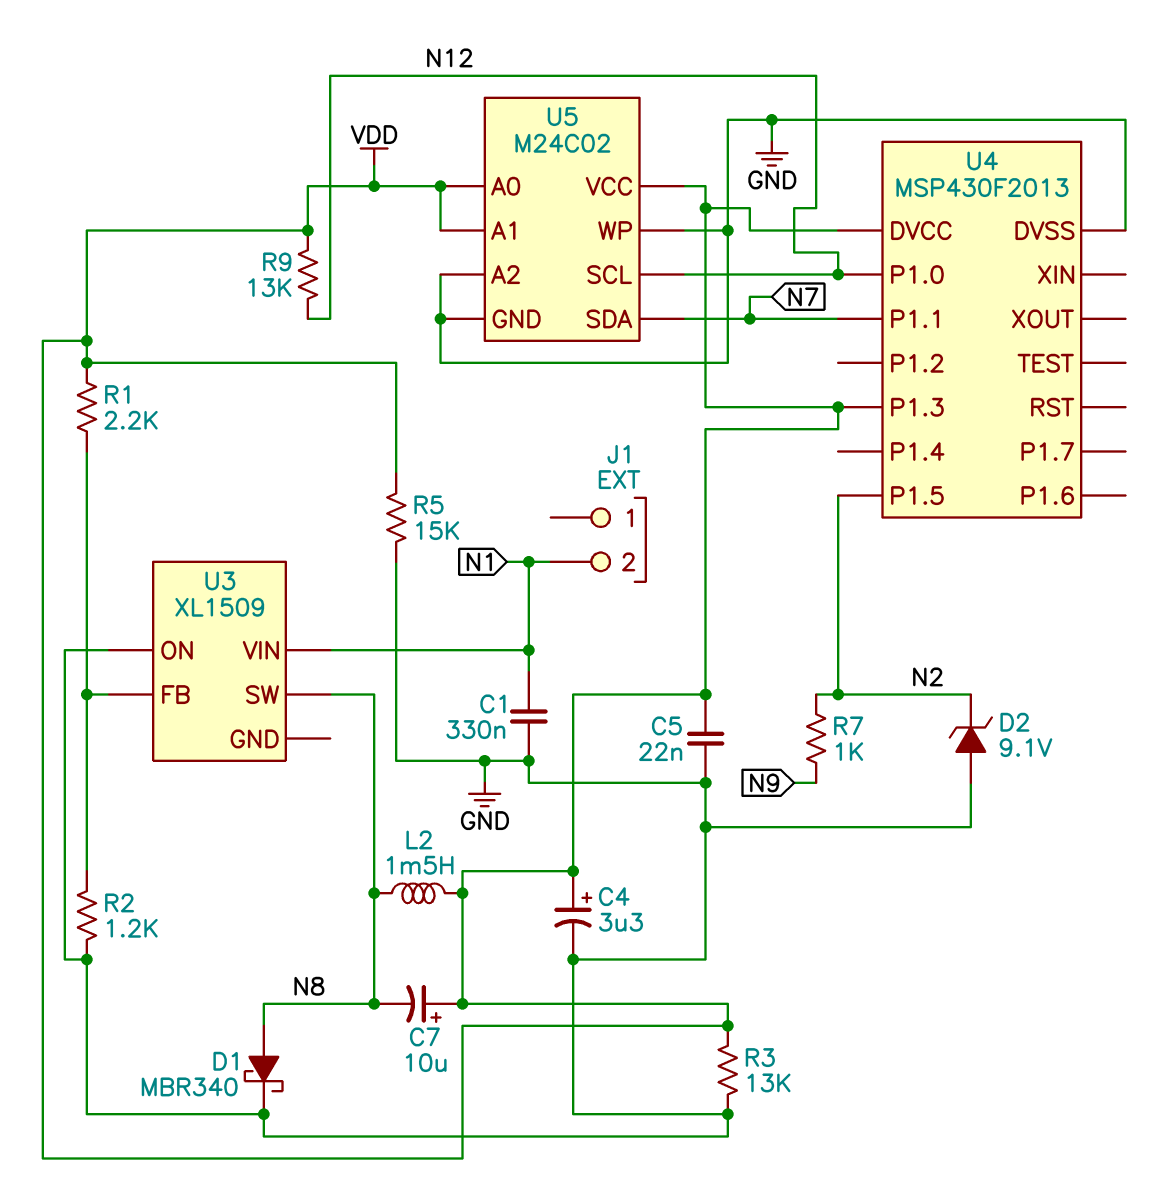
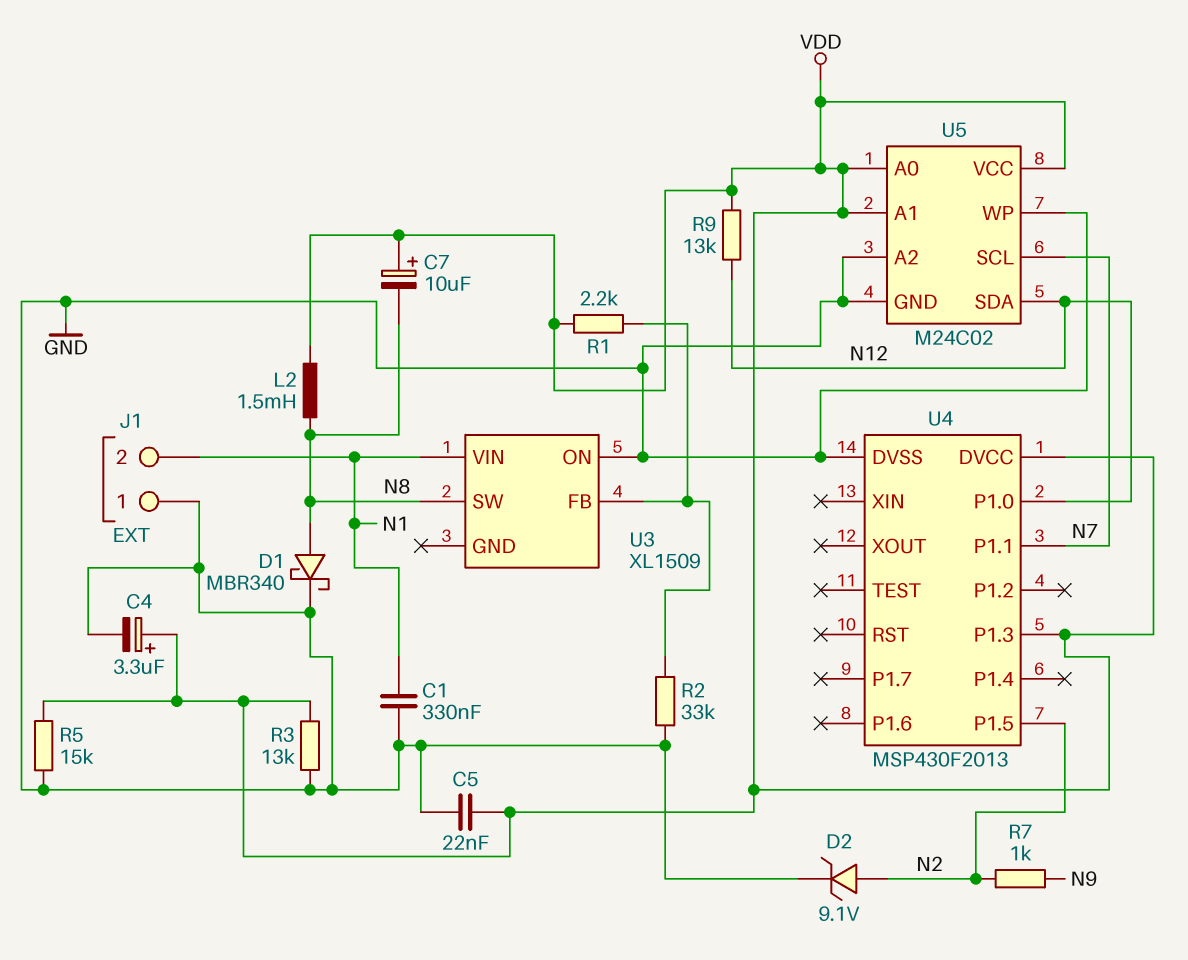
D2: zener 9.1V (A GND, K N2) -> zener 9.1V (A N2, K GND)
J1 pin 1: none -> GND
R2: 1.2k (GND, U3/FB) -> 33k (GND, U3/FB)
U5 pin SCL: N12 -> N7
U5 pin SDA: N7 -> N12

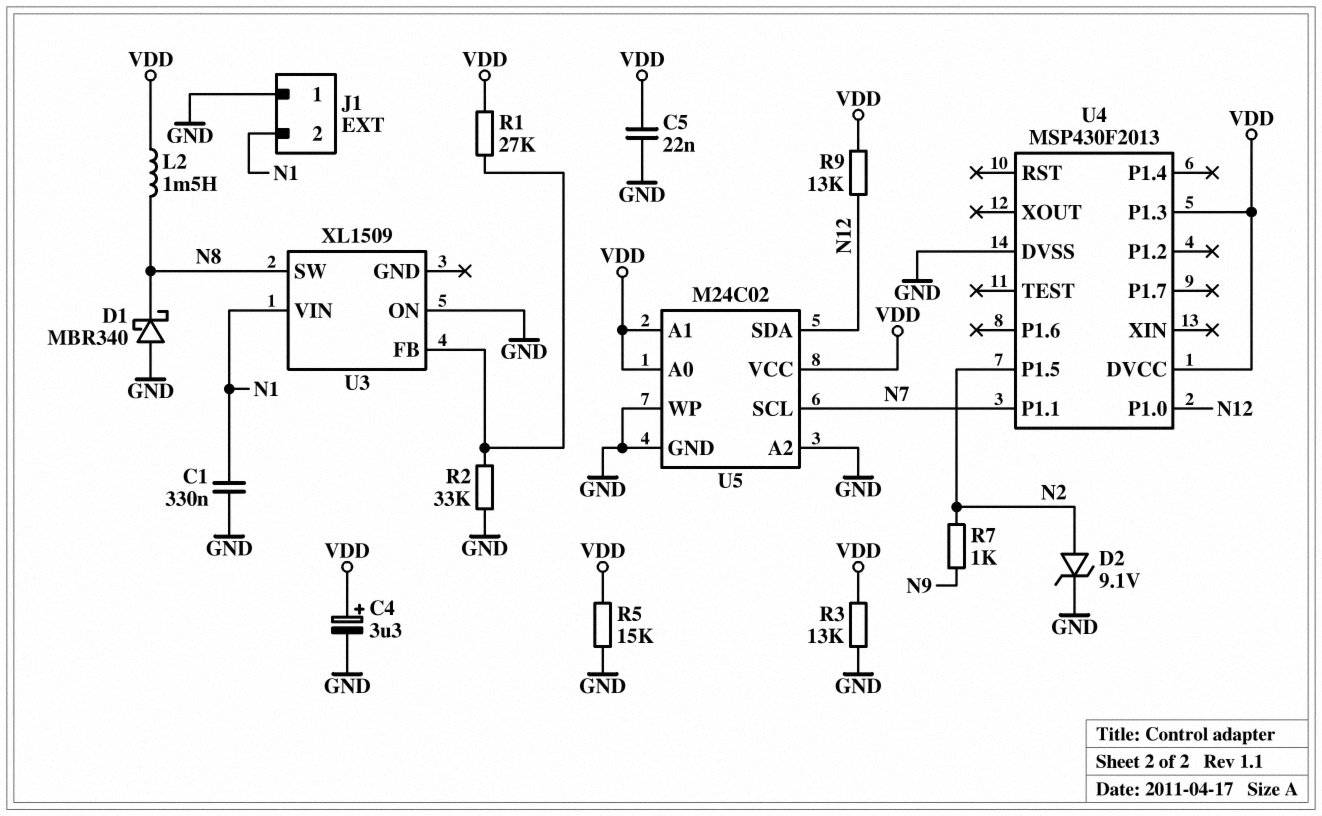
C7: 10uF (plus VDD, minus N8) -> none
D1: schottky MBR340 (A N8, K GND) -> schottky MBR340 (A GND, K N8)
R1: 2.2k (U3/FB, VDD) -> 27k (U3/FB, VDD)

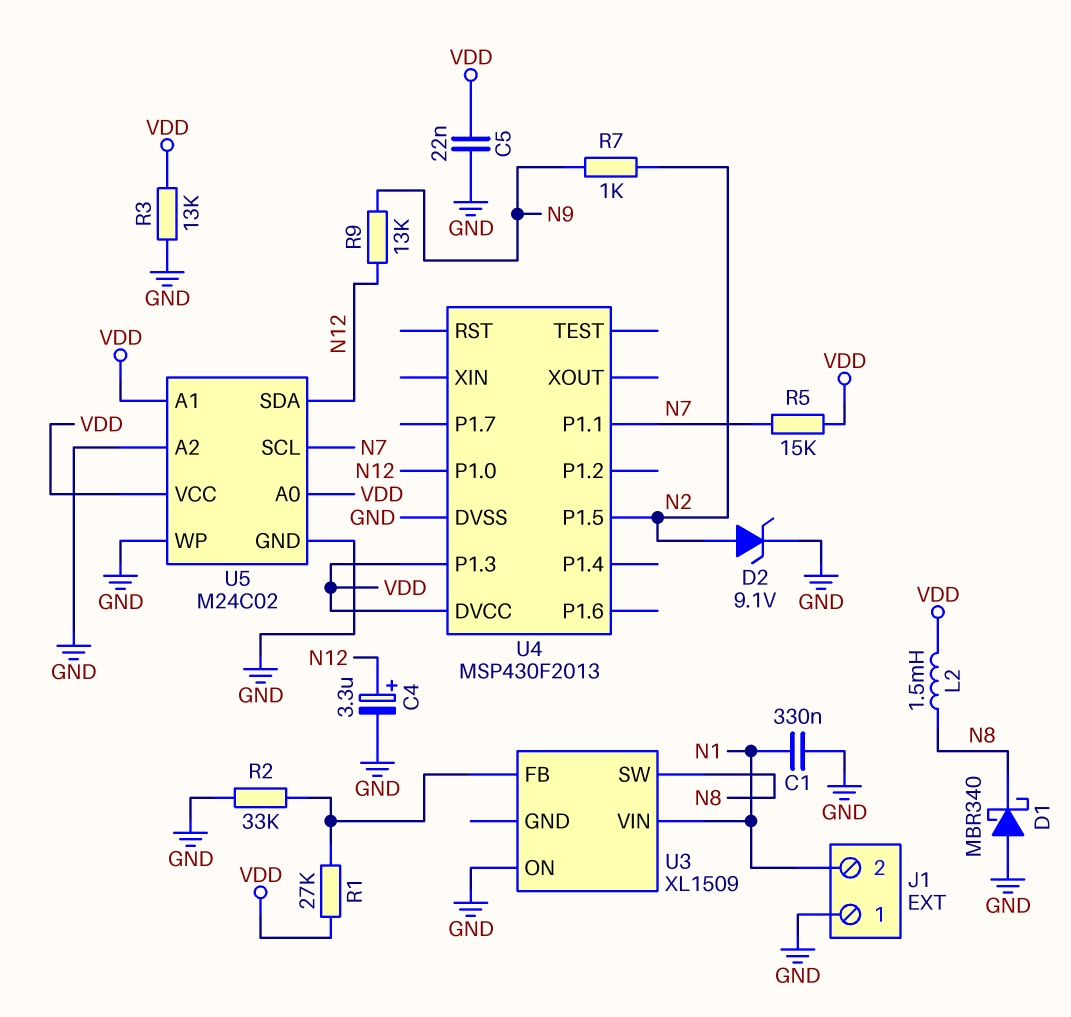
C4: 3.3uF (plus VDD, minus GND) -> 3.3uF (plus N12, minus GND)
R5: 15k (GND, VDD) -> 15k (N7, VDD)
R9: 13k (N12, VDD) -> 13k (N9, N12)

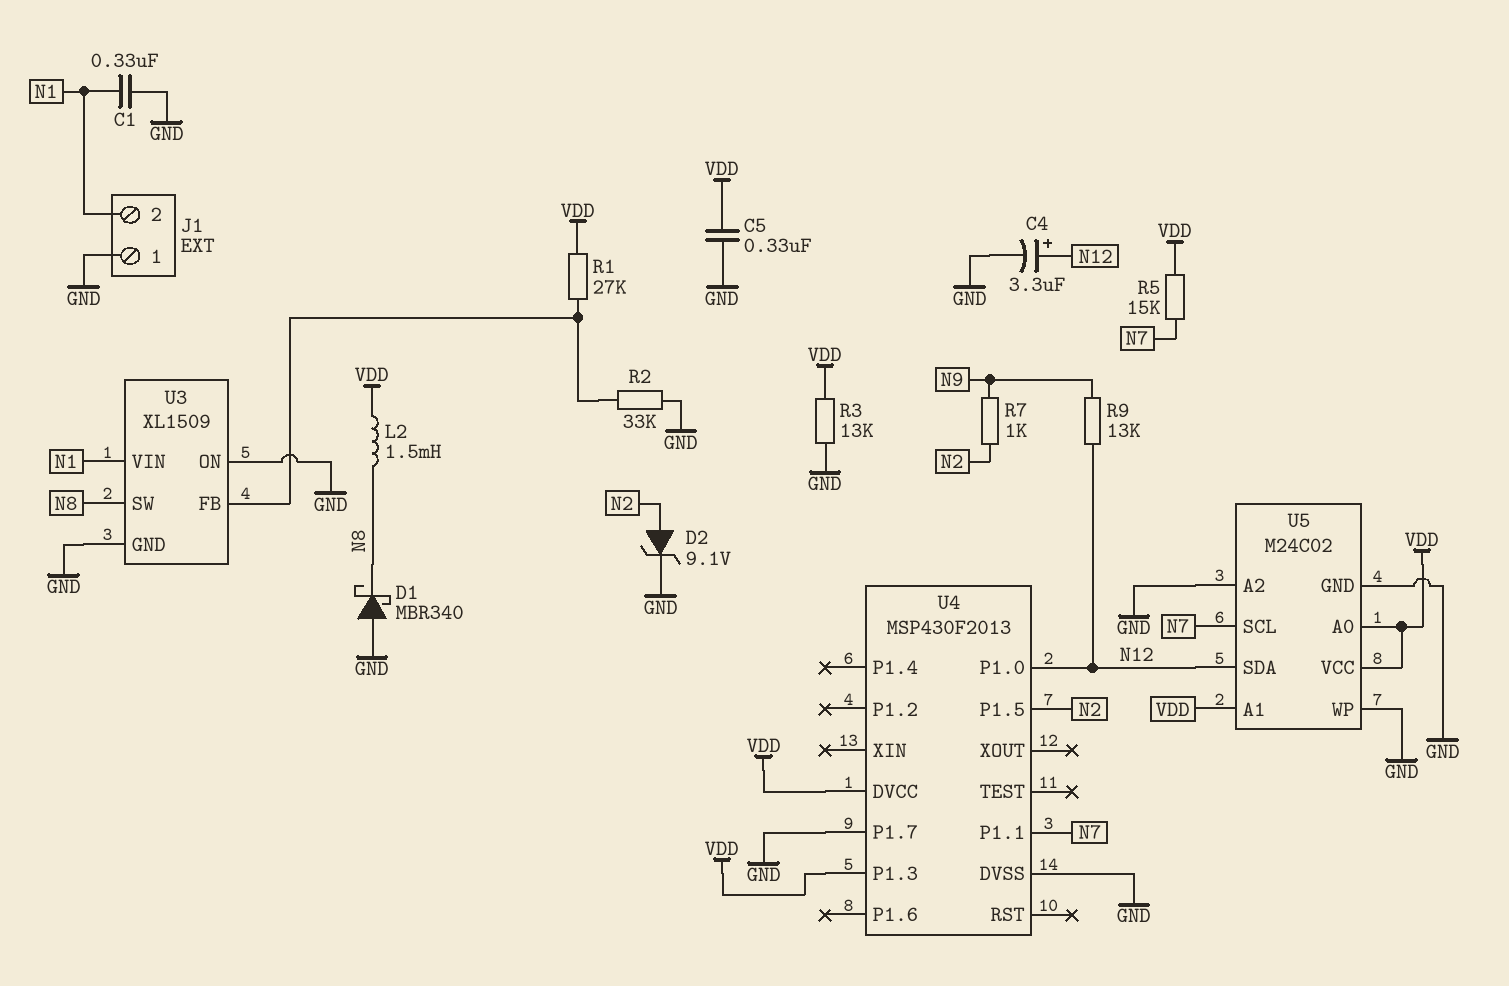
C5: 22nF (GND, VDD) -> 330nF (GND, VDD)
U3 pin GND: none -> GND
U4 pin P1.7: none -> GND

